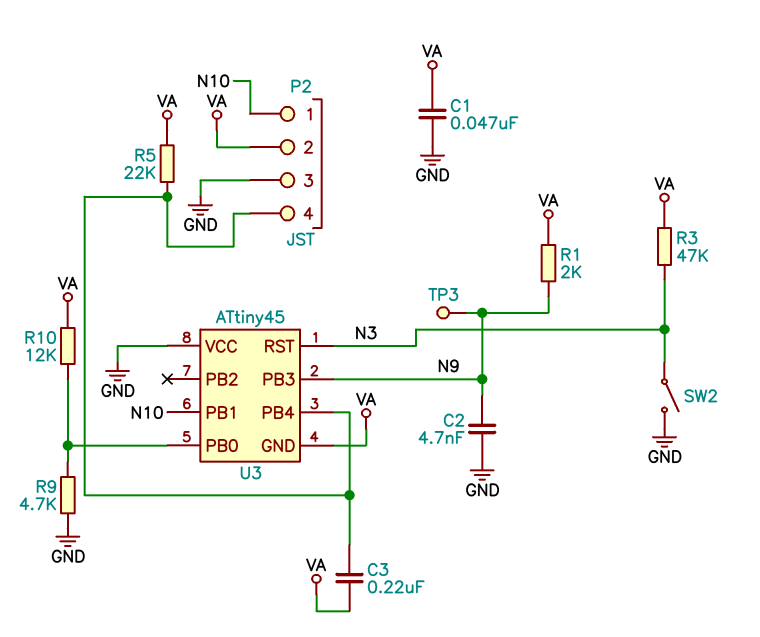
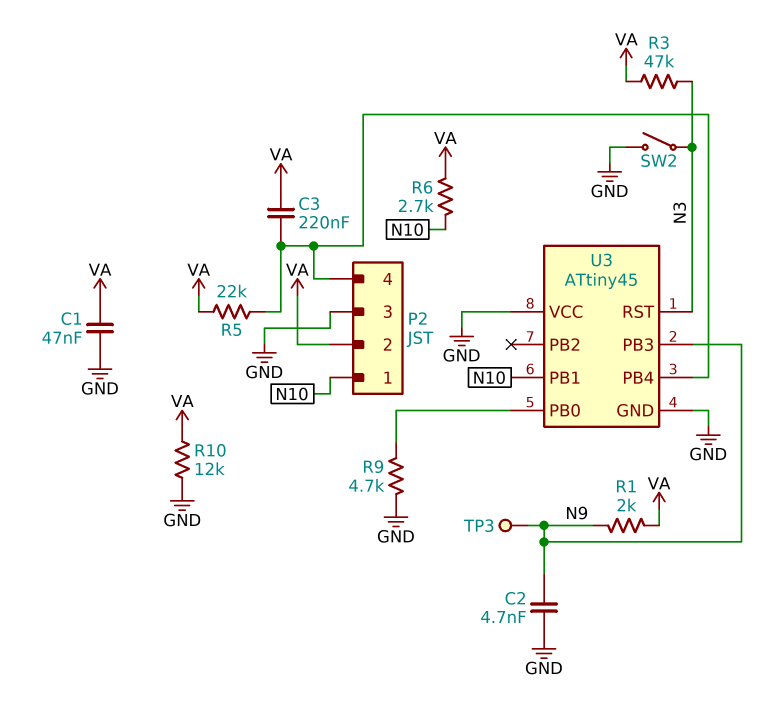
R6: none -> 2.7k (N10, VA)
R10: 12k (U3/PB0, VA) -> 12k (GND, VA)
U3 pin GND: VA -> GND

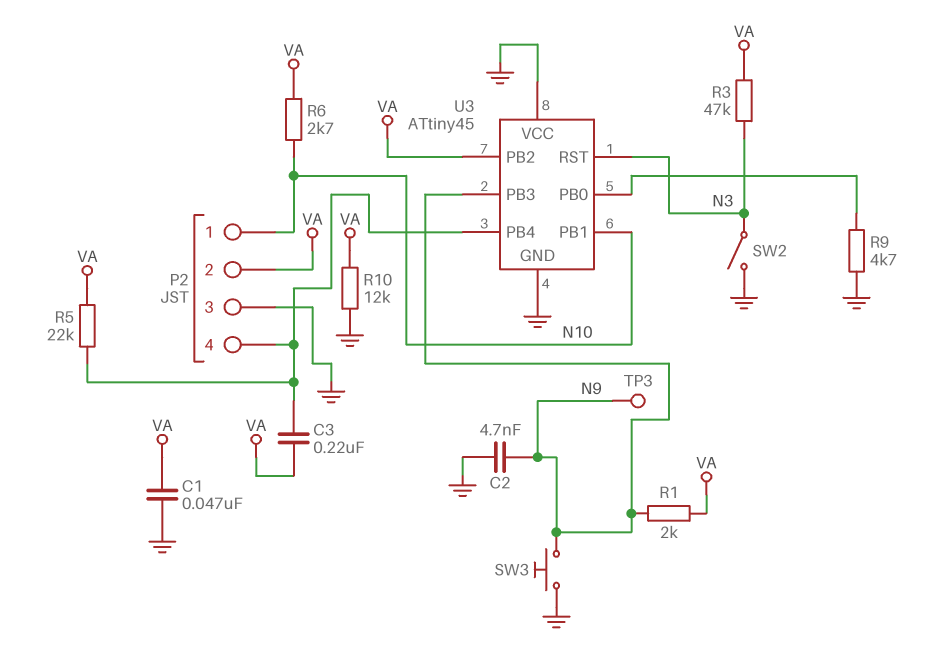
SW3: none -> button (GND, N9)
U3 pin PB2: none -> VA

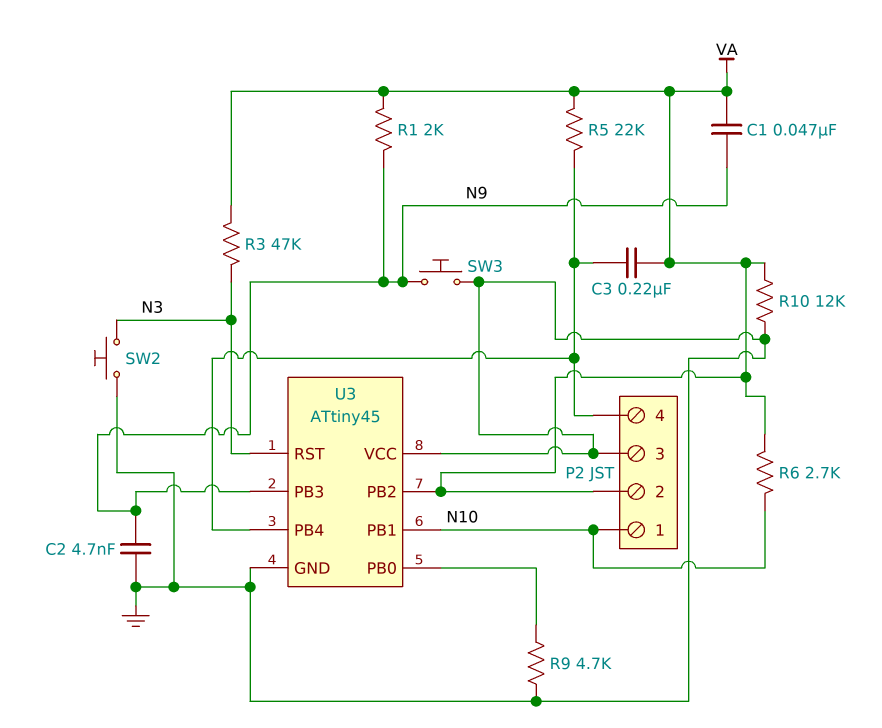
C1: 47nF (GND, VA) -> 47nF (N9, VA)
SW2: switch (GND, N3) -> button (GND, N3)
TP3: test point (N9) -> none

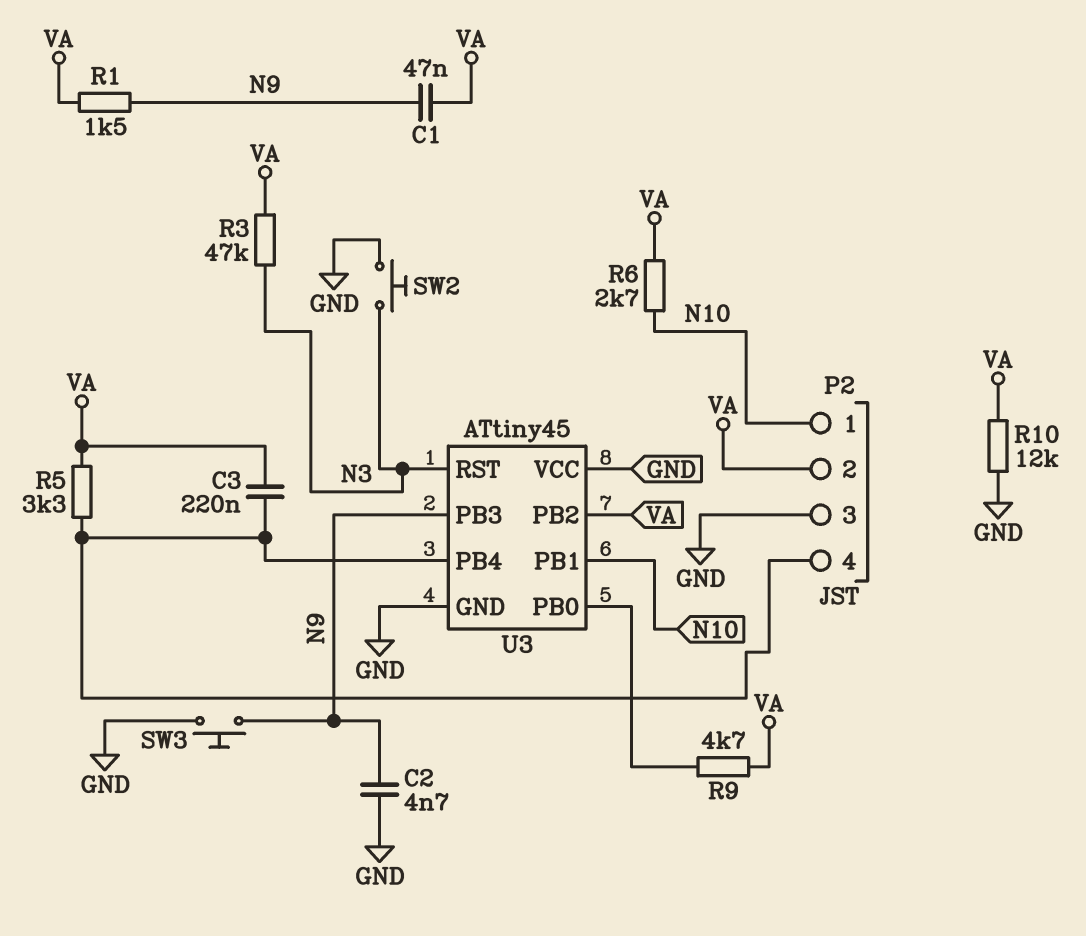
R1: 2k (N9, VA) -> 1.5k (N9, VA)
R5: 22k (P2/4, VA) -> 3.3k (P2/4, VA)
R9: 4.7k (GND, U3/PB0) -> 4.7k (U3/PB0, VA)

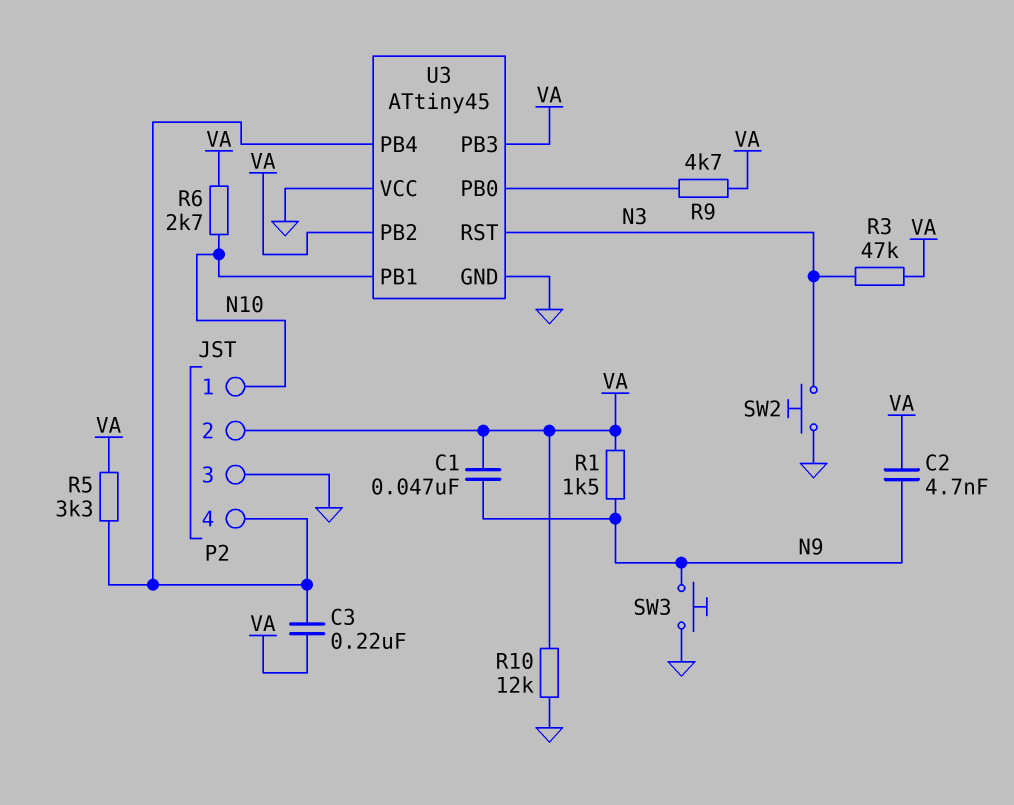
C2: 4.7nF (GND, N9) -> 4.7nF (N9, VA)
U3 pin PB3: N9 -> VA

